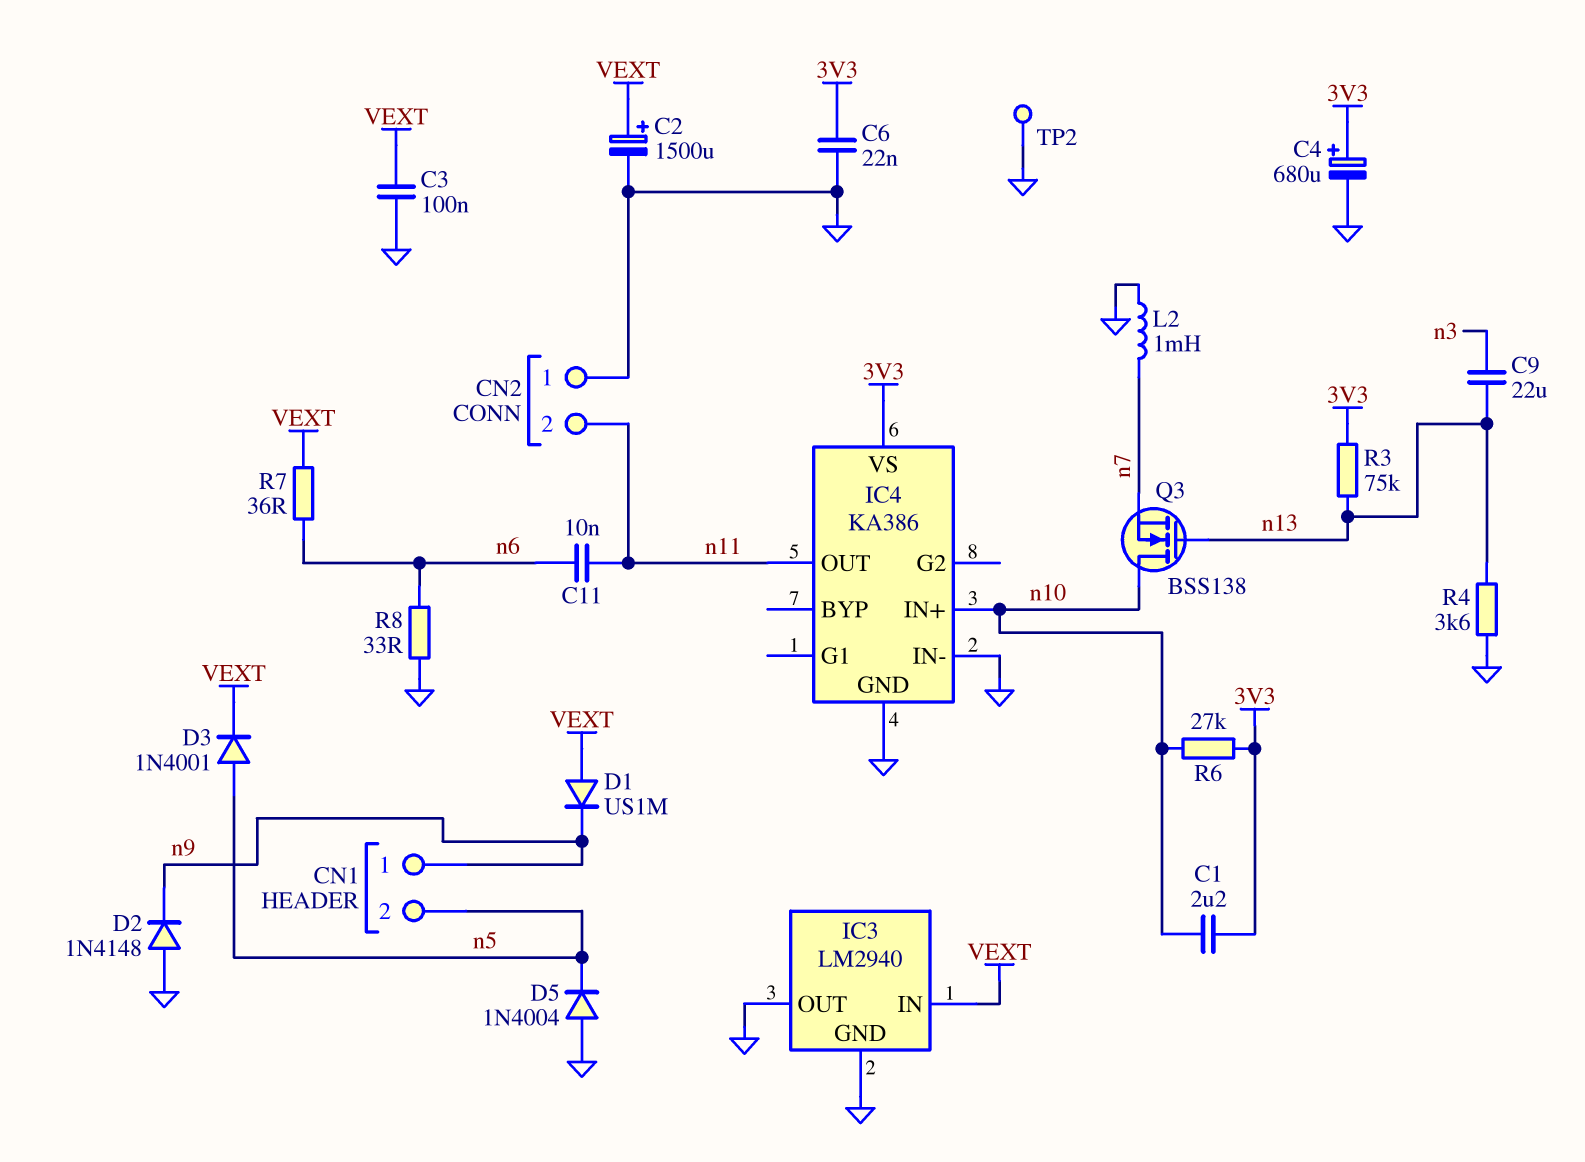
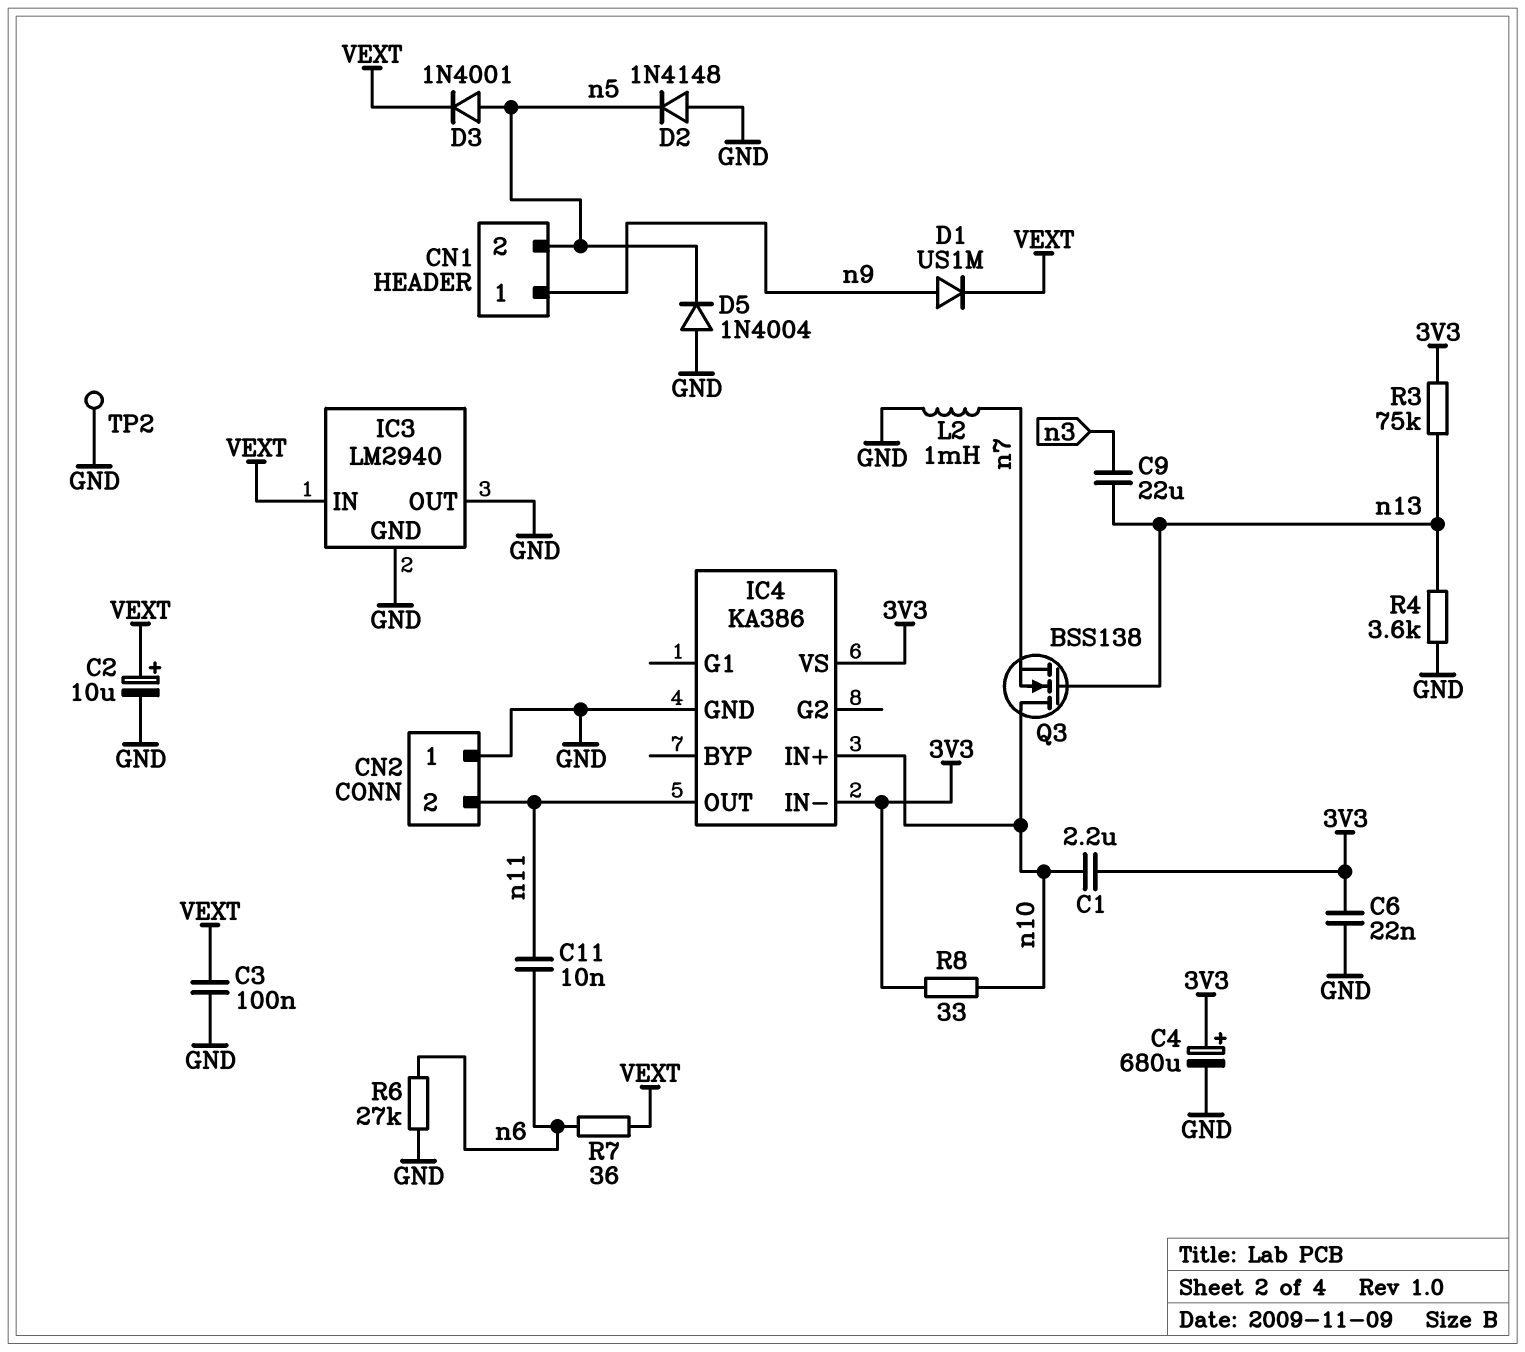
C2: 1500uF (plus VEXT, minus GND) -> 10uF (plus VEXT, minus GND)
D1: diode US1M (A VEXT, K n9) -> diode US1M (A n9, K VEXT)
D2: diode 1N4148 (A GND, K n9) -> diode 1N4148 (A GND, K n5)
IC4 pin IN-: GND -> 3V3
R6: 27k (3V3, n10) -> 27k (GND, n6)
R8: 33 (GND, n6) -> 33 (3V3, n10)

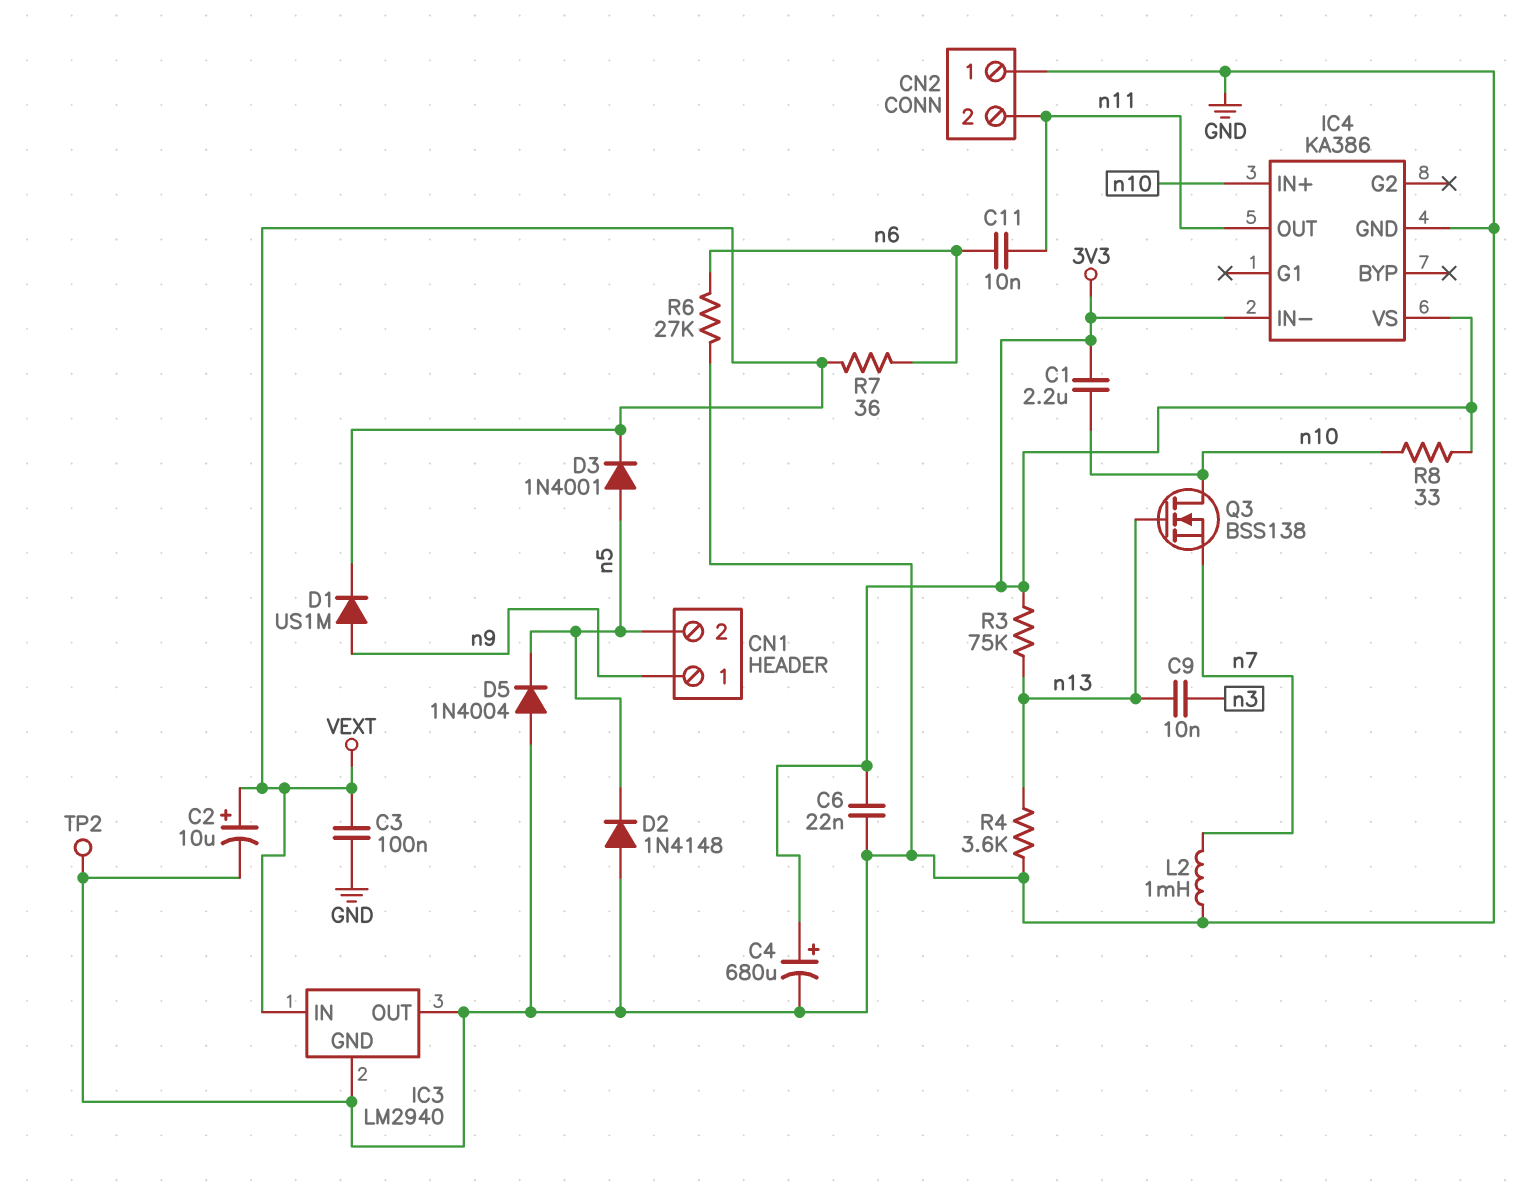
C9: 22uF (n3, n13) -> 10nF (n3, n13)

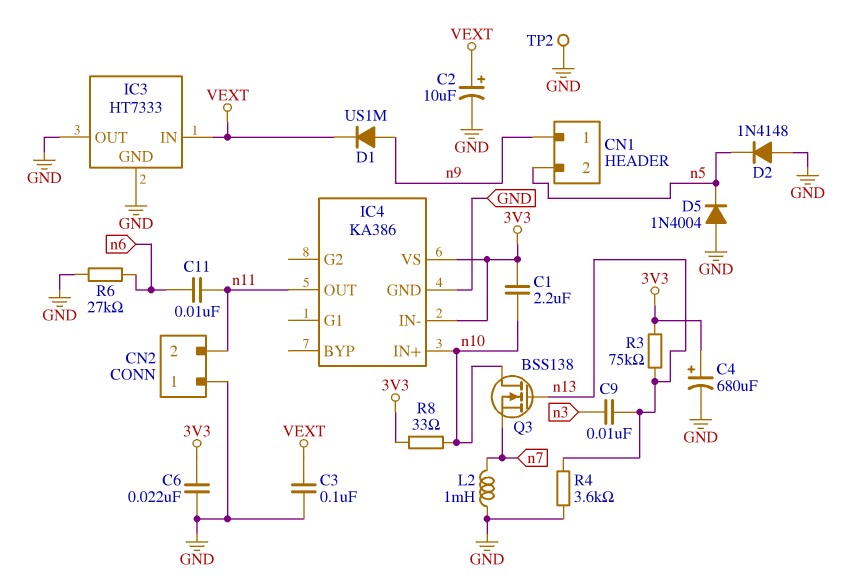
D3: diode 1N4001 (A n5, K VEXT) -> none
IC3: LM2940 -> HT7333
R7: 36 (VEXT, n6) -> none

